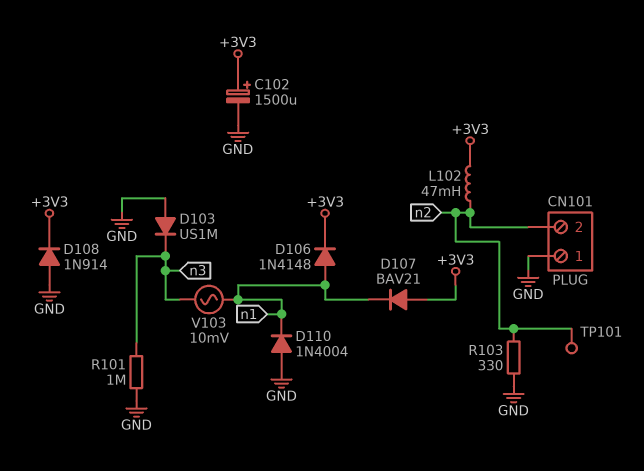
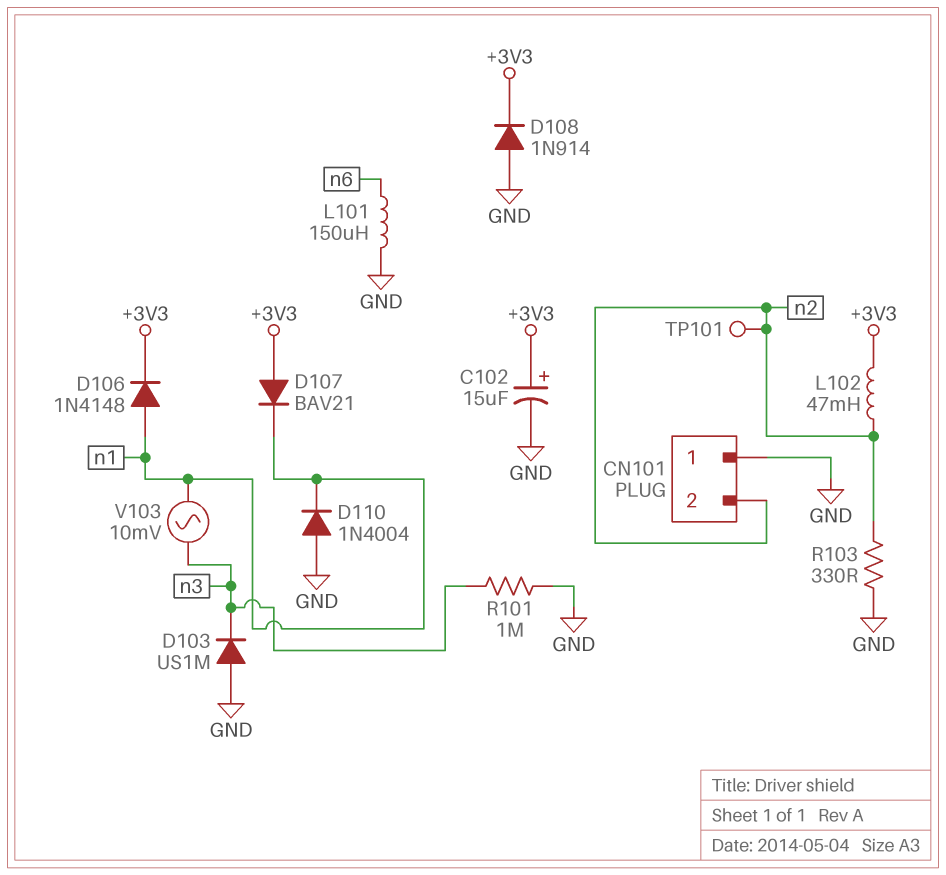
C102: 1500uF (plus +3V3, minus GND) -> 15uF (plus +3V3, minus GND)
L101: none -> 150uH (GND, n6)

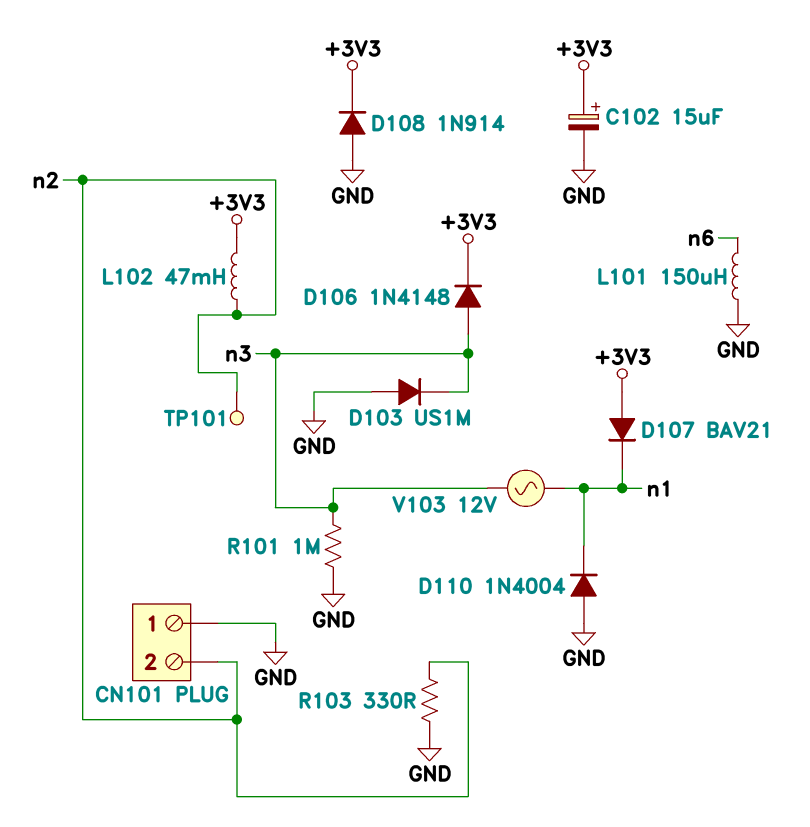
D106: diode 1N4148 (A n1, K +3V3) -> diode 1N4148 (A n3, K +3V3)
V103: AC 10mV (n1, n3) -> AC 12V (n1, n3)

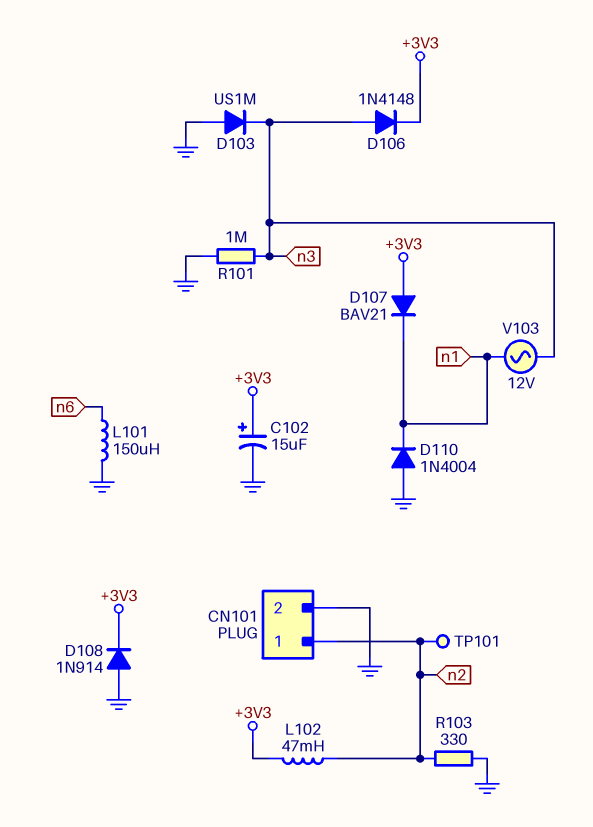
CN101 pin 1: GND -> n2
CN101 pin 2: n2 -> GND

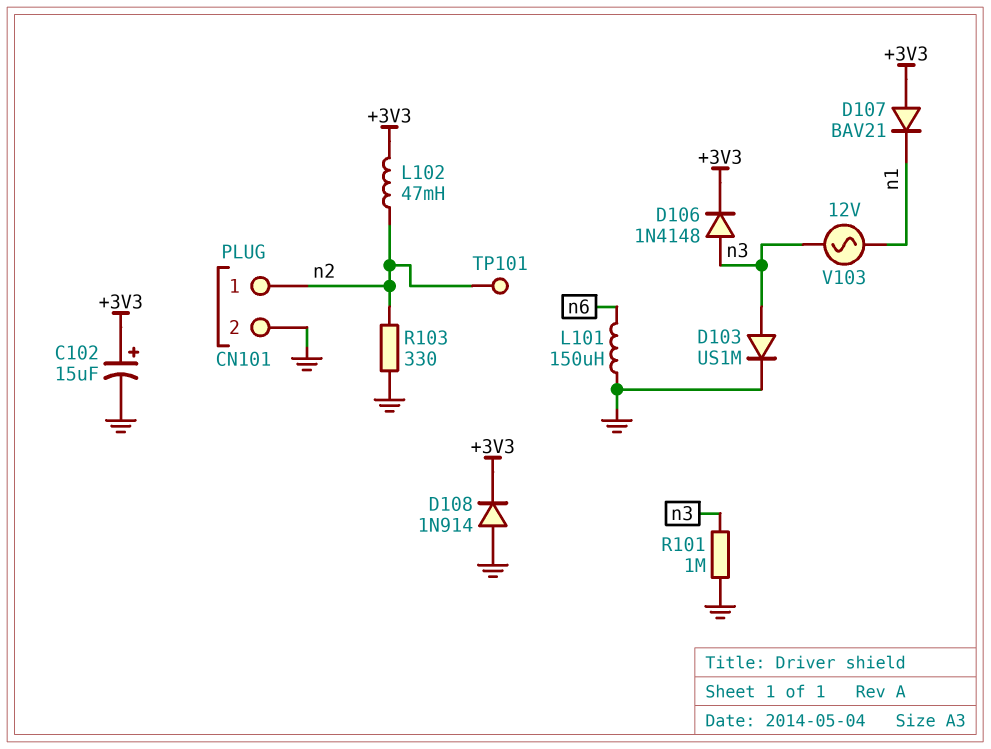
D103: diode US1M (A GND, K n3) -> diode US1M (A n3, K GND)
D110: diode 1N4004 (A GND, K n1) -> none

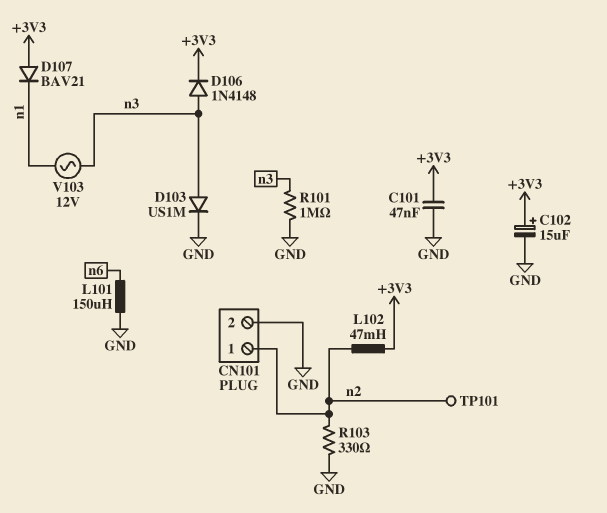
C101: none -> 47nF (+3V3, GND)
D108: diode 1N914 (A GND, K +3V3) -> none

